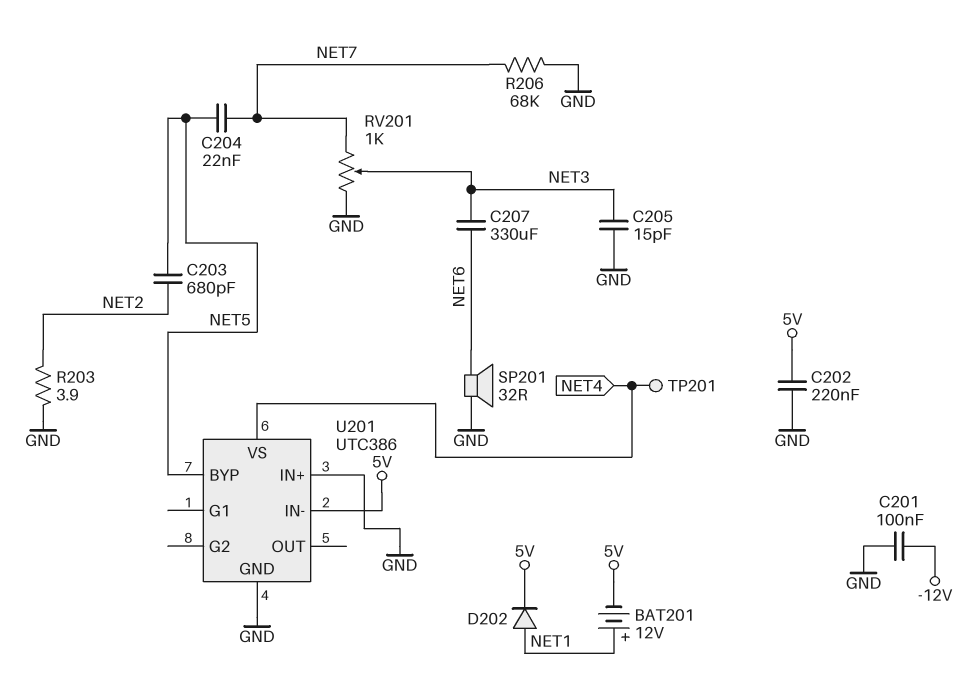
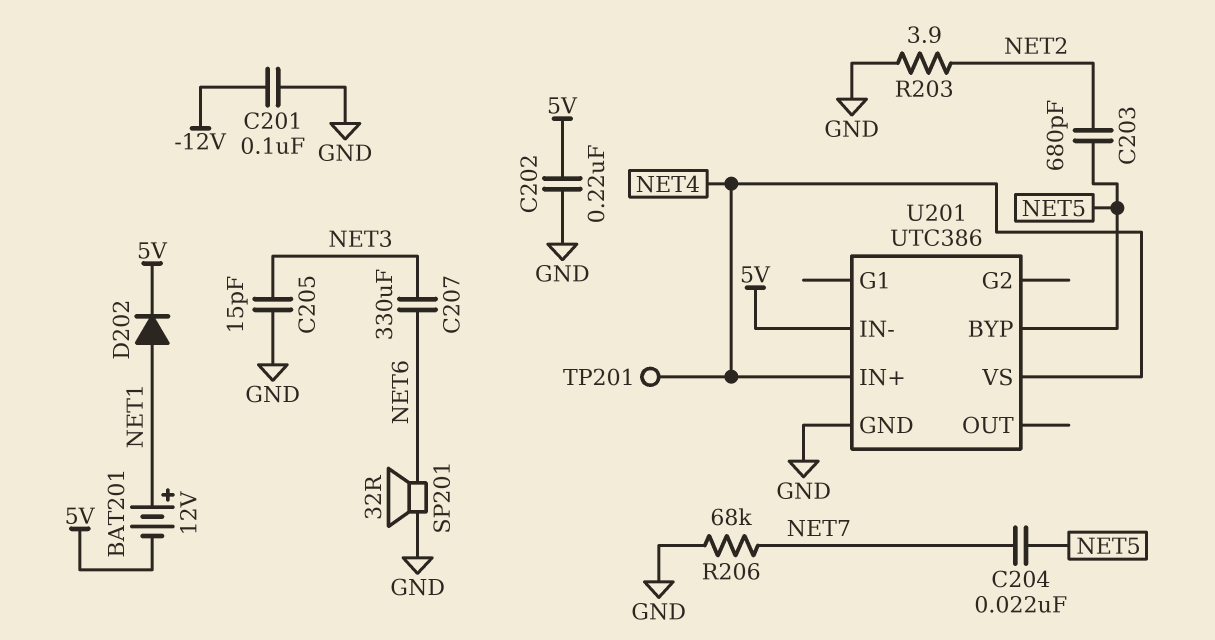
RV201: 1k (GND, NET7, wiper NET3) -> none
U201 pin IN+: GND -> NET4

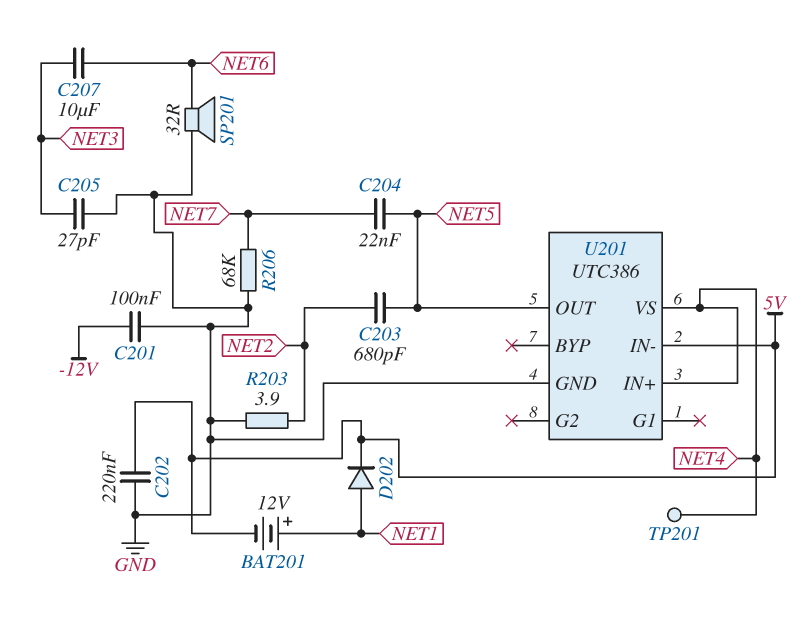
C205: 15pF (GND, NET3) -> 27pF (GND, NET3)
C207: 330uF (NET3, NET6) -> 10uF (NET3, NET6)
U201 pin BYP: NET5 -> none
U201 pin OUT: none -> NET5

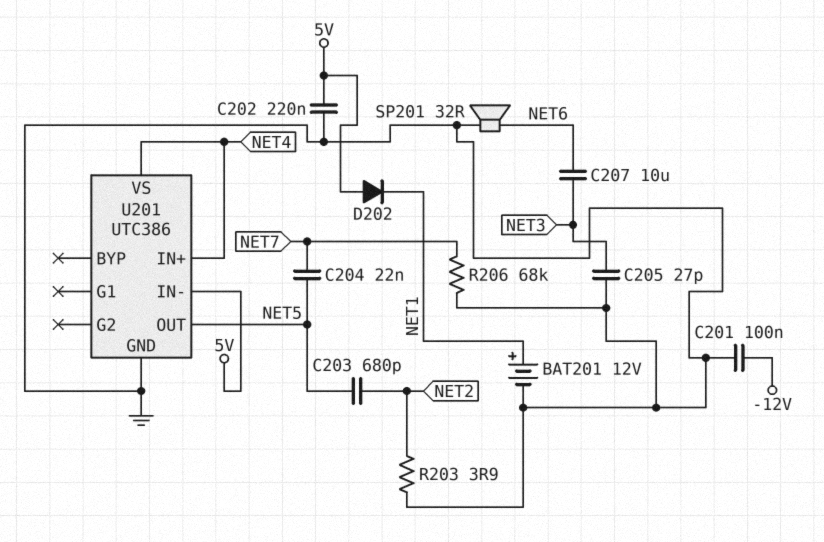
BAT201: 12V (plus NET1, minus 5V) -> 12V (plus NET1, minus GND)
D202: diode (A NET1, K 5V) -> diode (A 5V, K NET1)
TP201: test point (NET4) -> none

